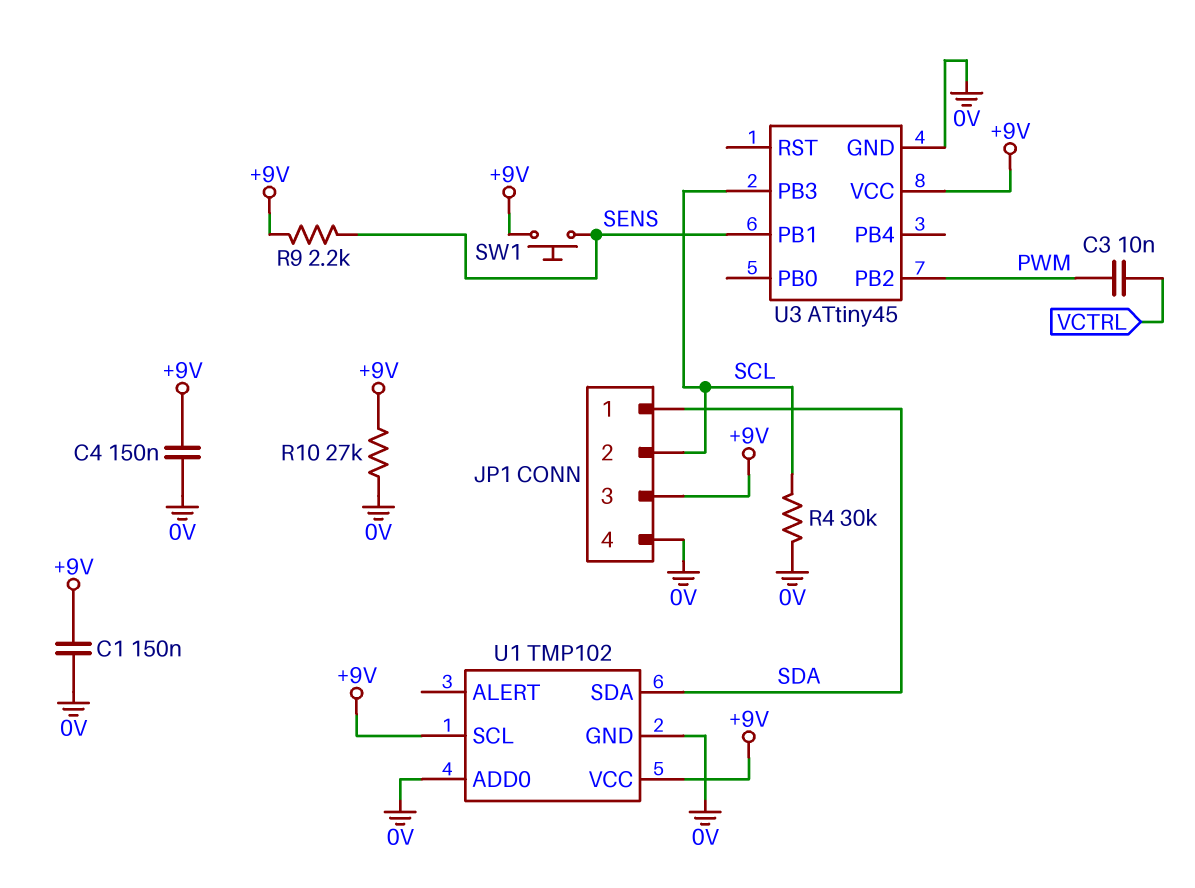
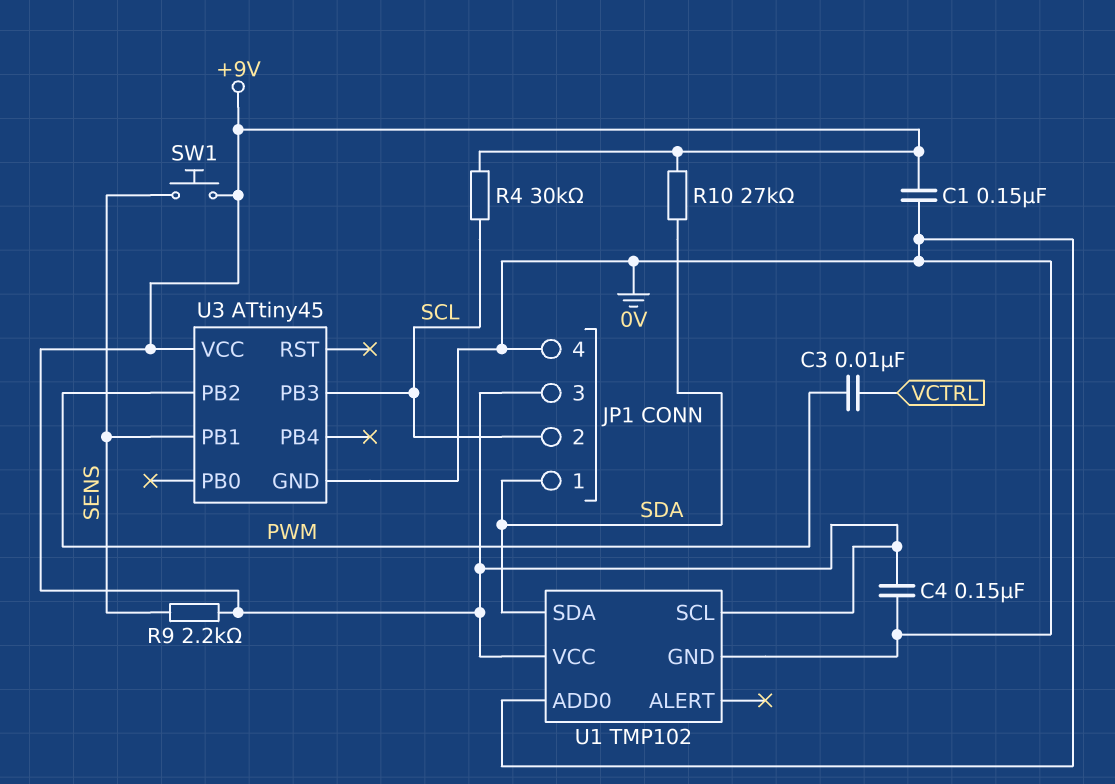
R4: 30k (0V, SCL) -> 30k (+9V, SCL)
R10: 27k (+9V, 0V) -> 27k (+9V, SDA)

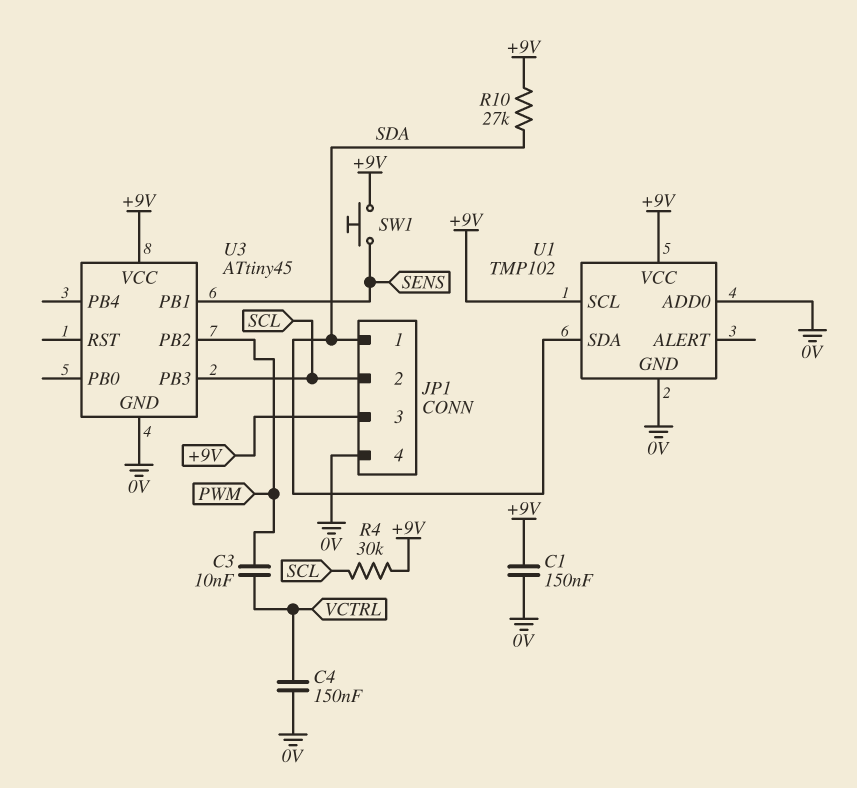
C4: 150nF (+9V, 0V) -> 150nF (0V, VCTRL)
R9: 2.2k (+9V, SENS) -> none

